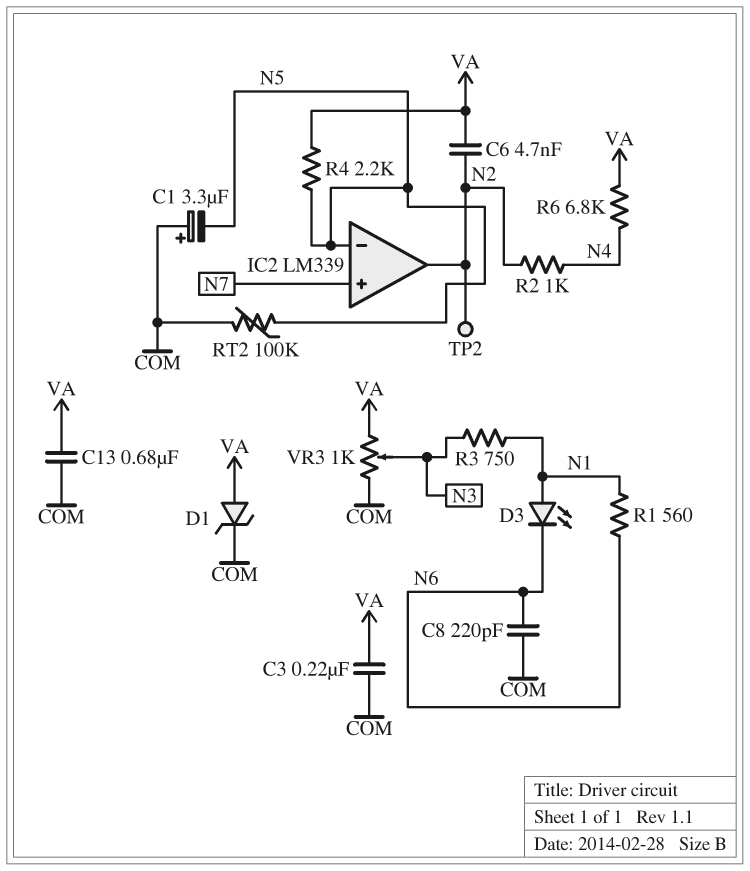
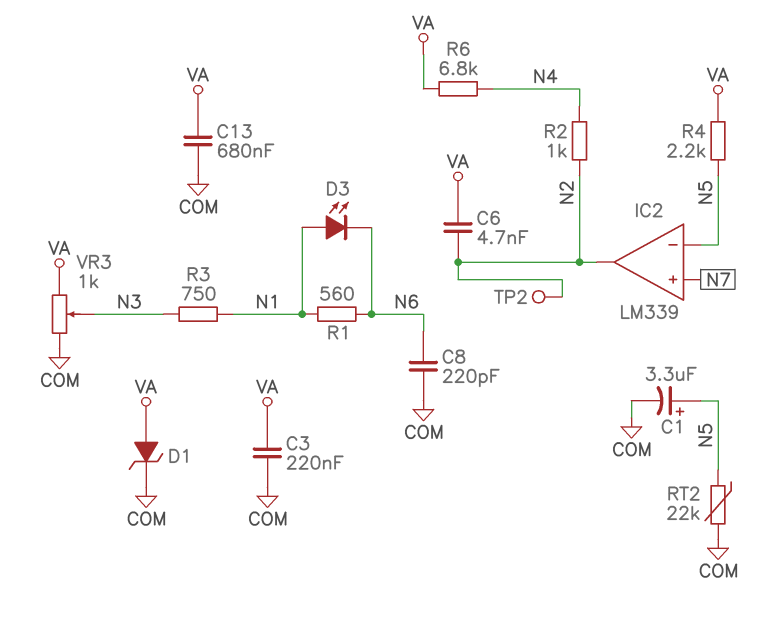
C1: 3.3uF (plus COM, minus N5) -> 3.3uF (plus N5, minus COM)
RT2: 100k (COM, N5) -> 22k (COM, N5)

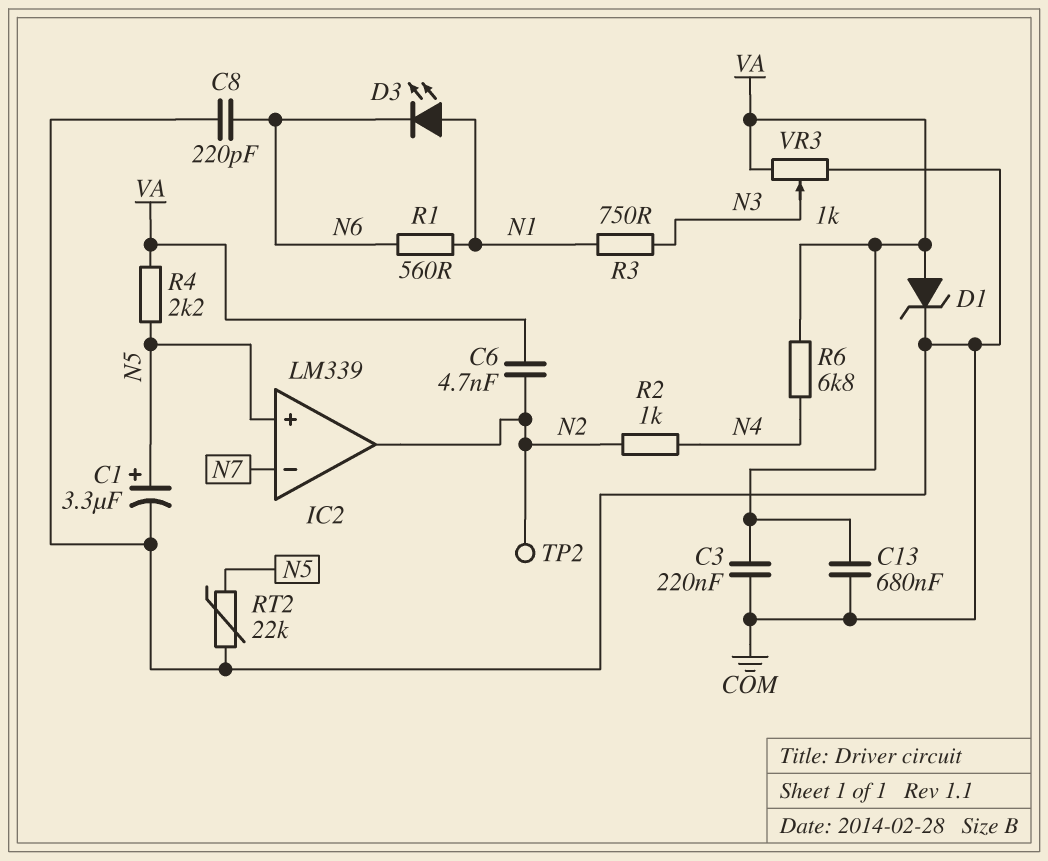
IC2 pin in+: N7 -> N5
IC2 pin in-: N5 -> N7

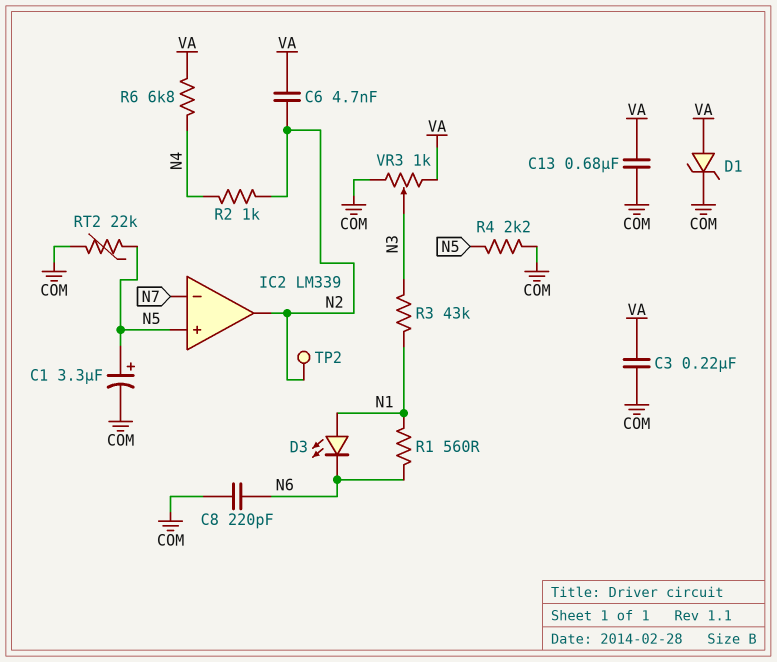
R3: 750 (N1, N3) -> 43k (N1, N3)
R4: 2.2k (N5, VA) -> 2.2k (COM, N5)

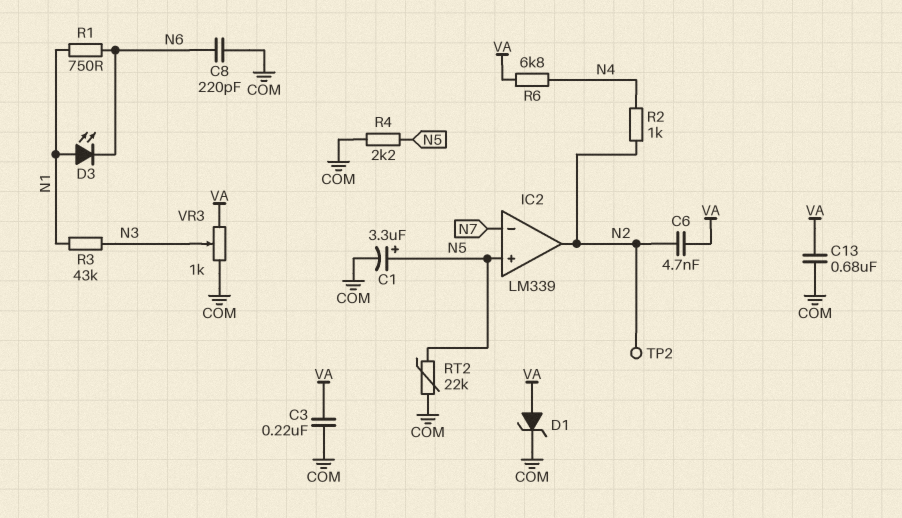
R1: 560 (N1, N6) -> 750 (N1, N6)

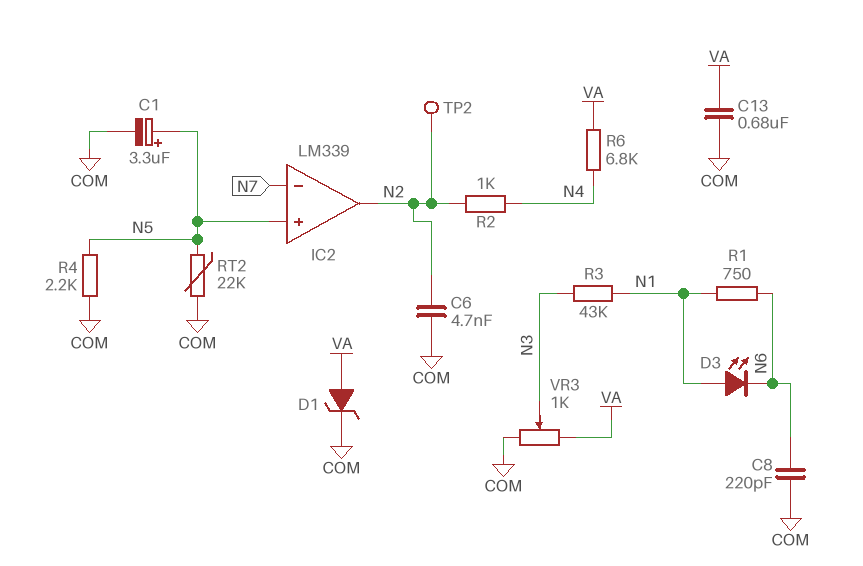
C3: 220nF (COM, VA) -> none
C6: 4.7nF (N2, VA) -> 4.7nF (COM, N2)

